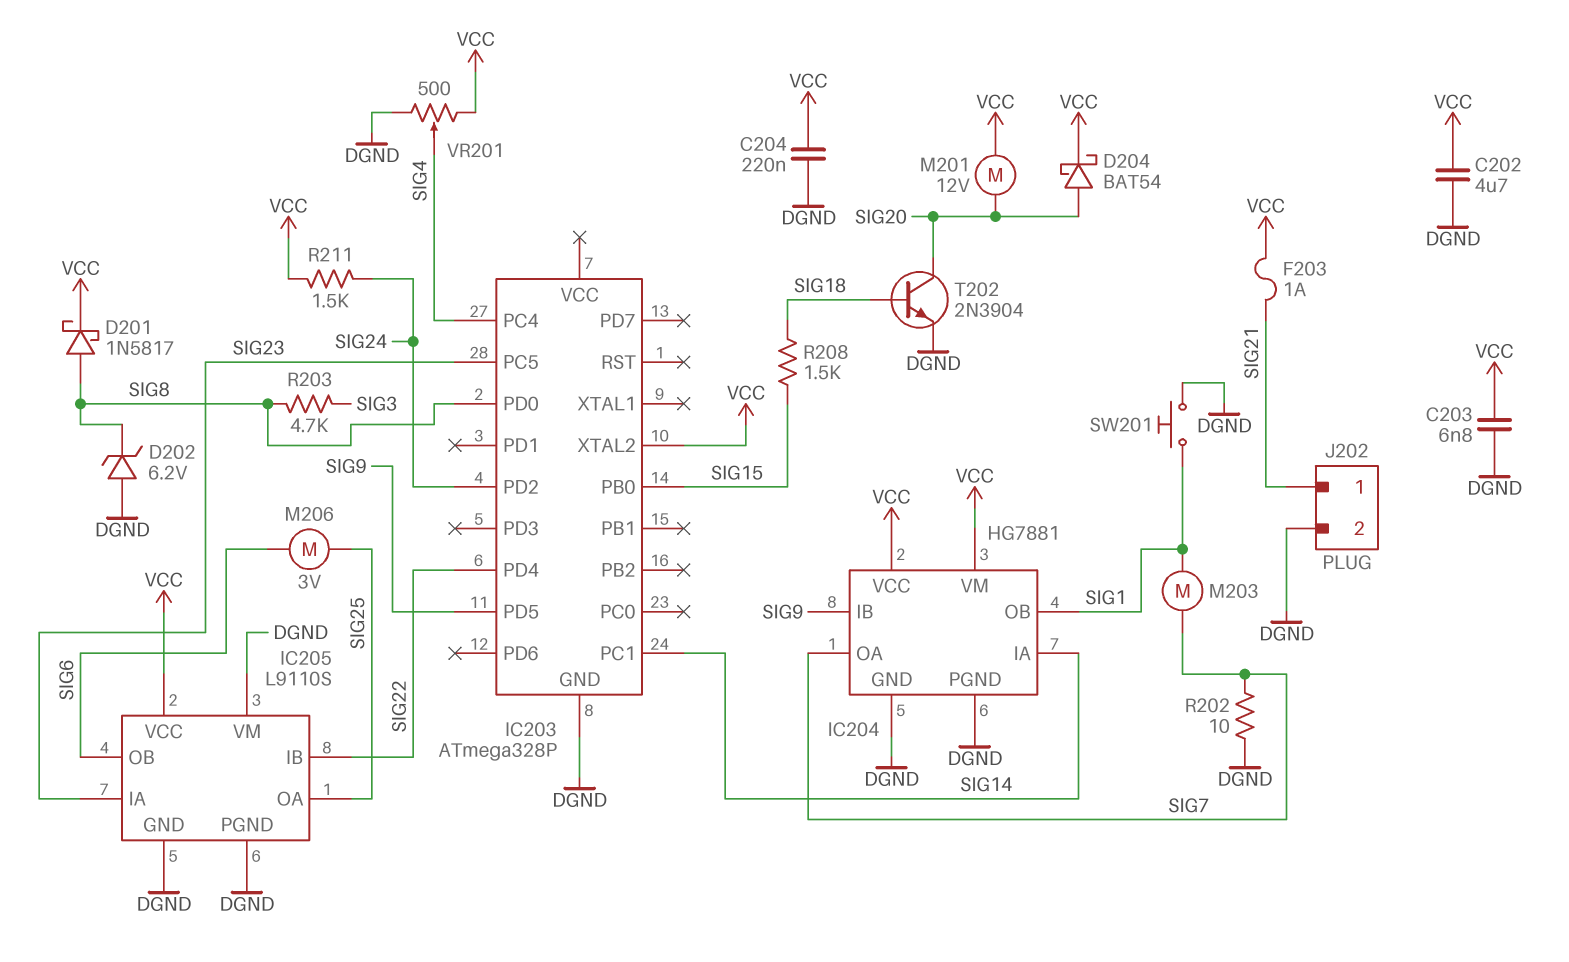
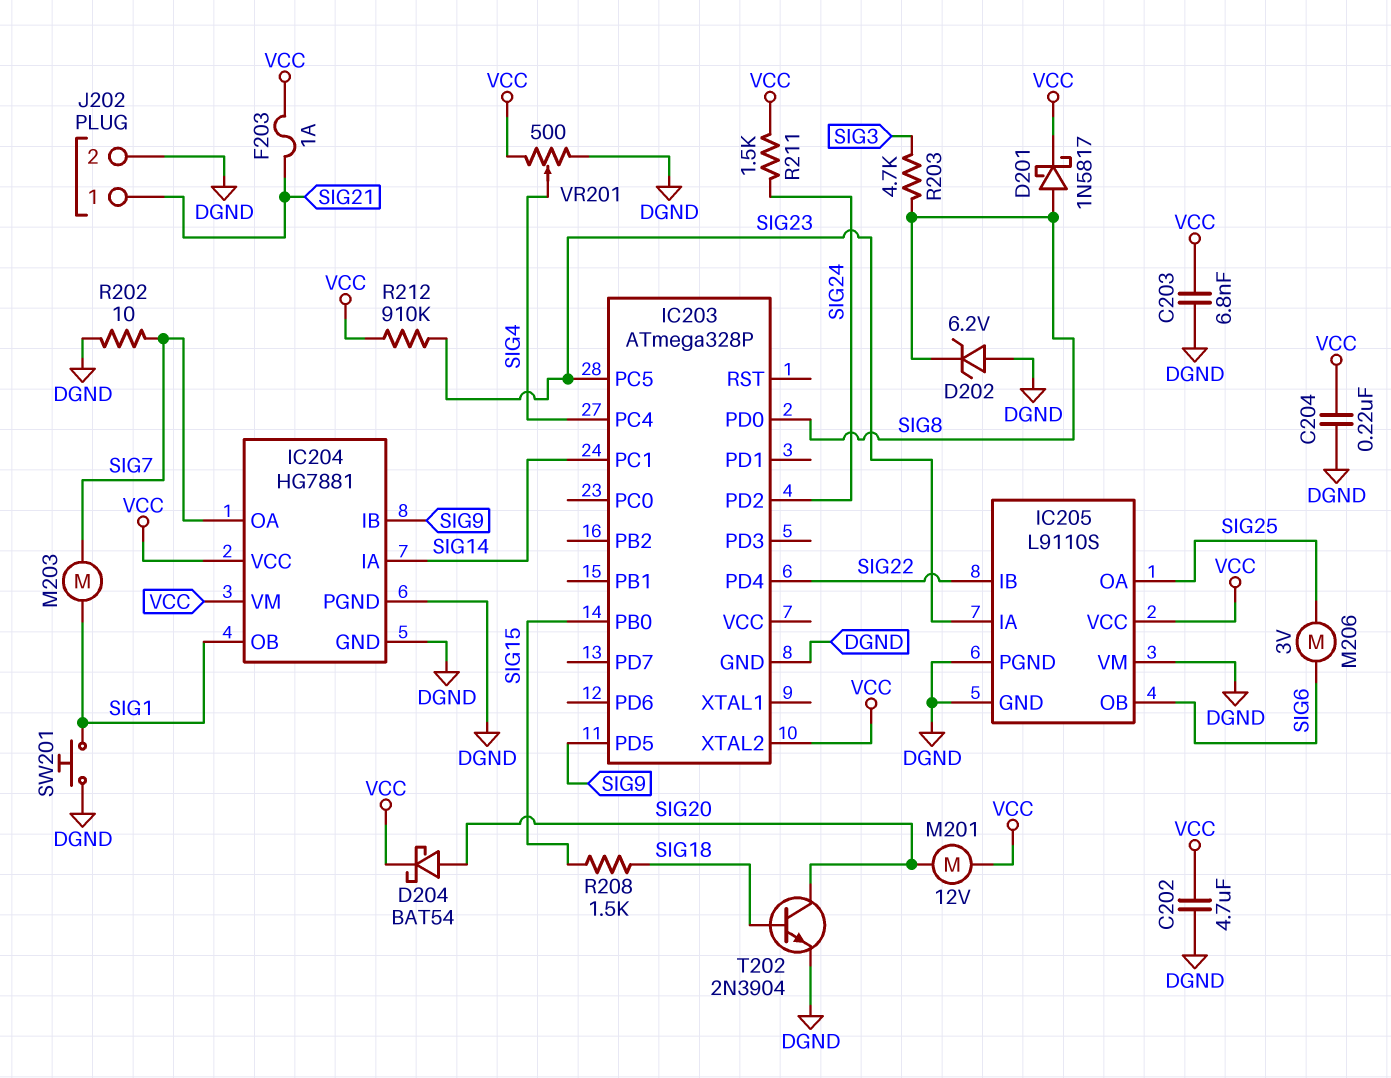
R212: none -> 910k (SIG23, VCC)

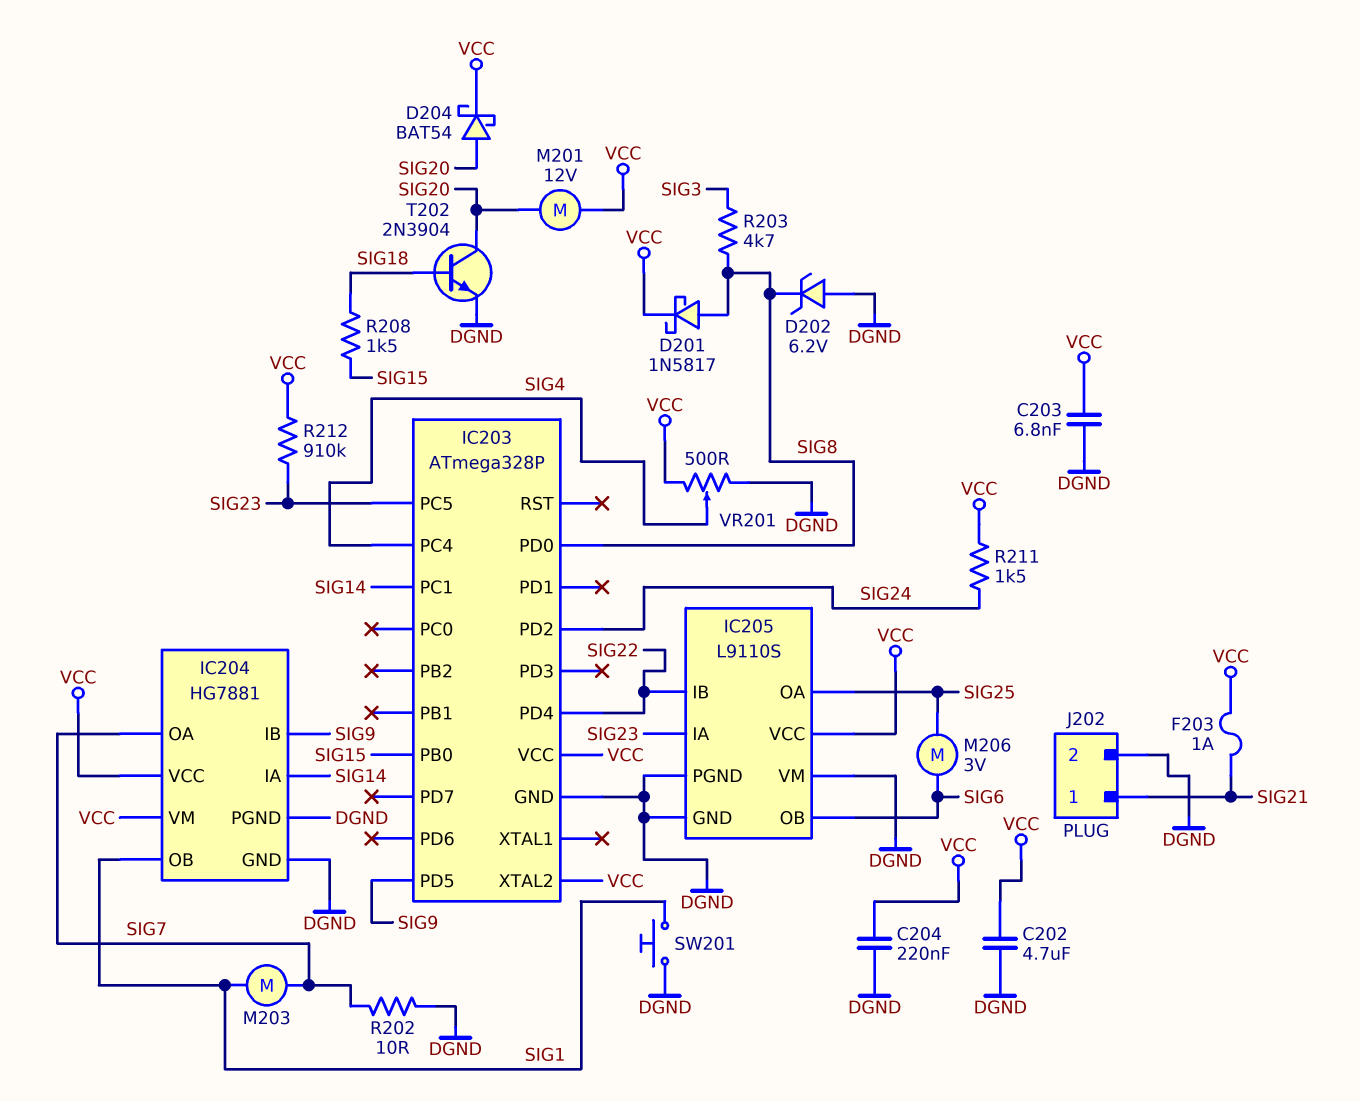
IC203 pin VCC: none -> VCC

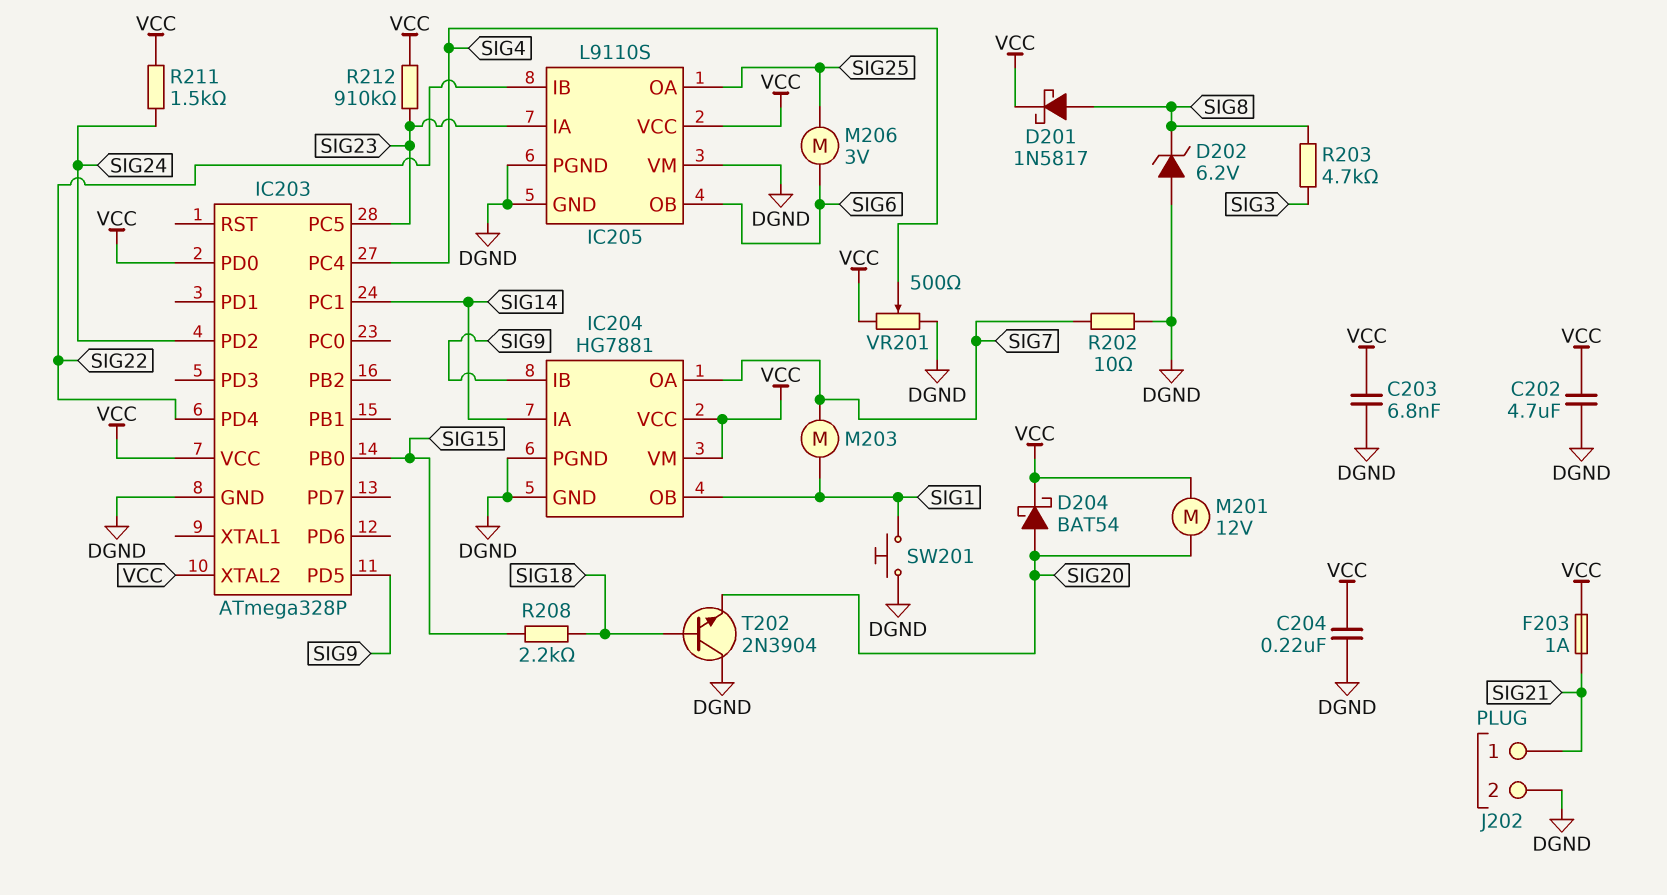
IC203 pin PD0: SIG8 -> VCC
R208: 1.5k (SIG15, SIG18) -> 2.2k (SIG15, SIG18)
T202: NPN 2N3904 (B SIG18, C SIG20, E DGND) -> NPN 2N3904 (B SIG18, C DGND, E SIG20)

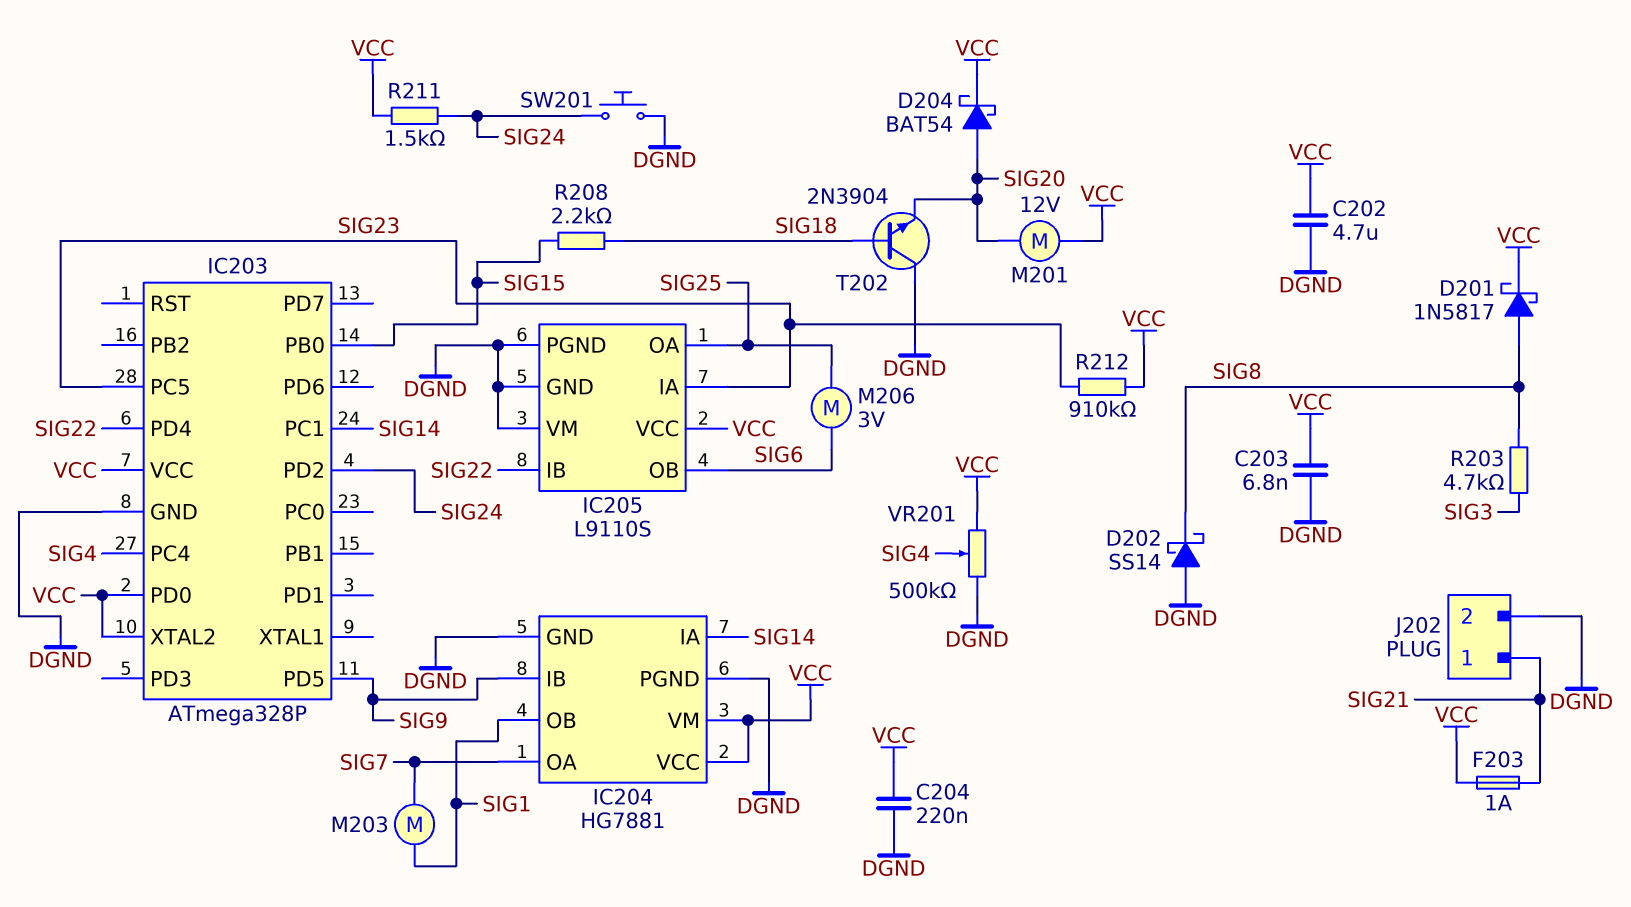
D202: zener 6.2V (A DGND, K SIG8) -> schottky SS14 (A DGND, K SIG8)
R202: 10 (DGND, SIG7) -> none
SW201: button (DGND, SIG1) -> button (DGND, SIG24)
VR201: 500 (DGND, VCC, wiper SIG4) -> 500k (DGND, VCC, wiper SIG4)

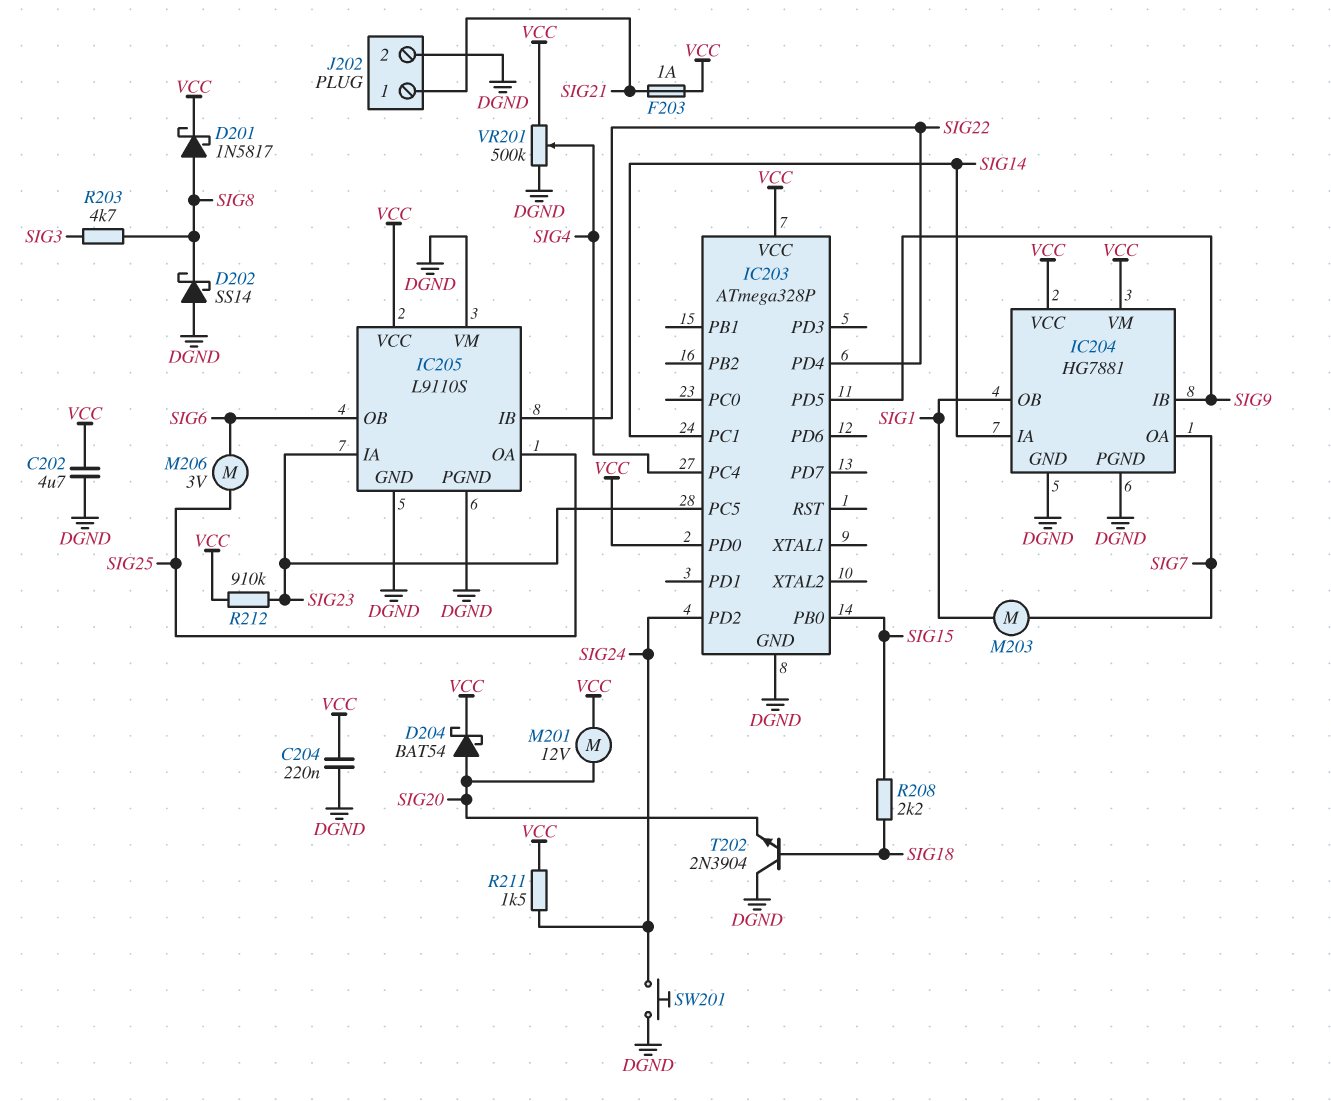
C203: 6.8nF (DGND, VCC) -> none
IC203 pin XTAL2: VCC -> none

